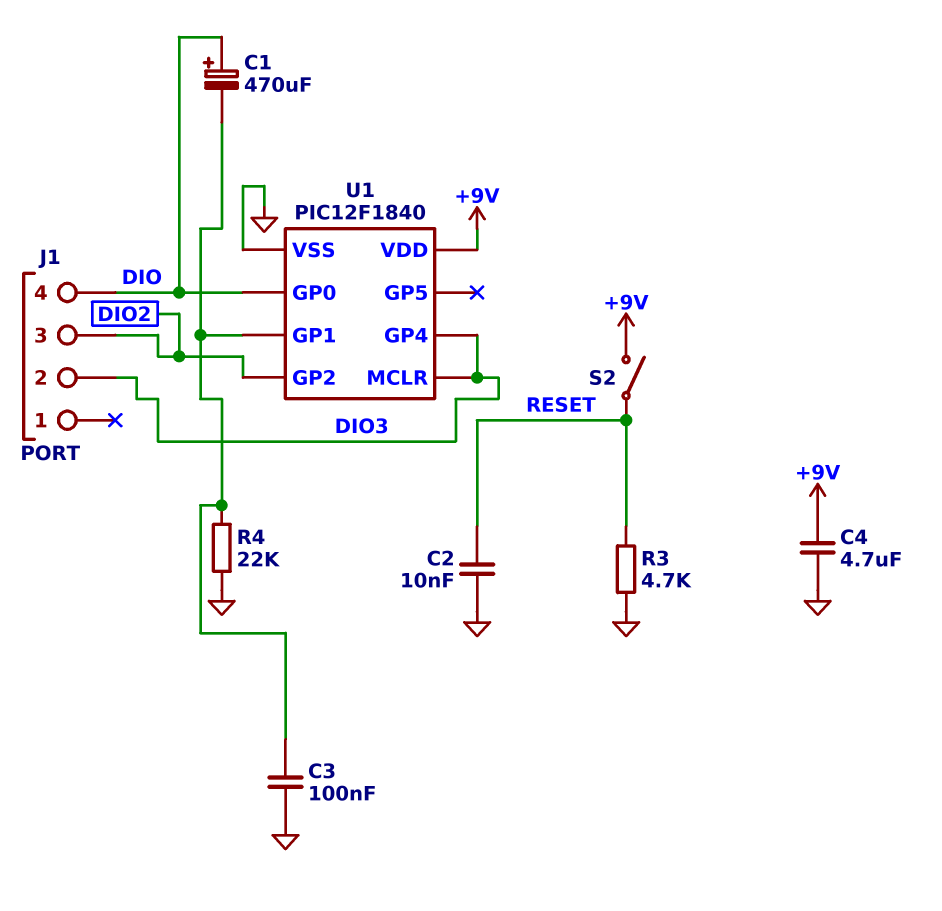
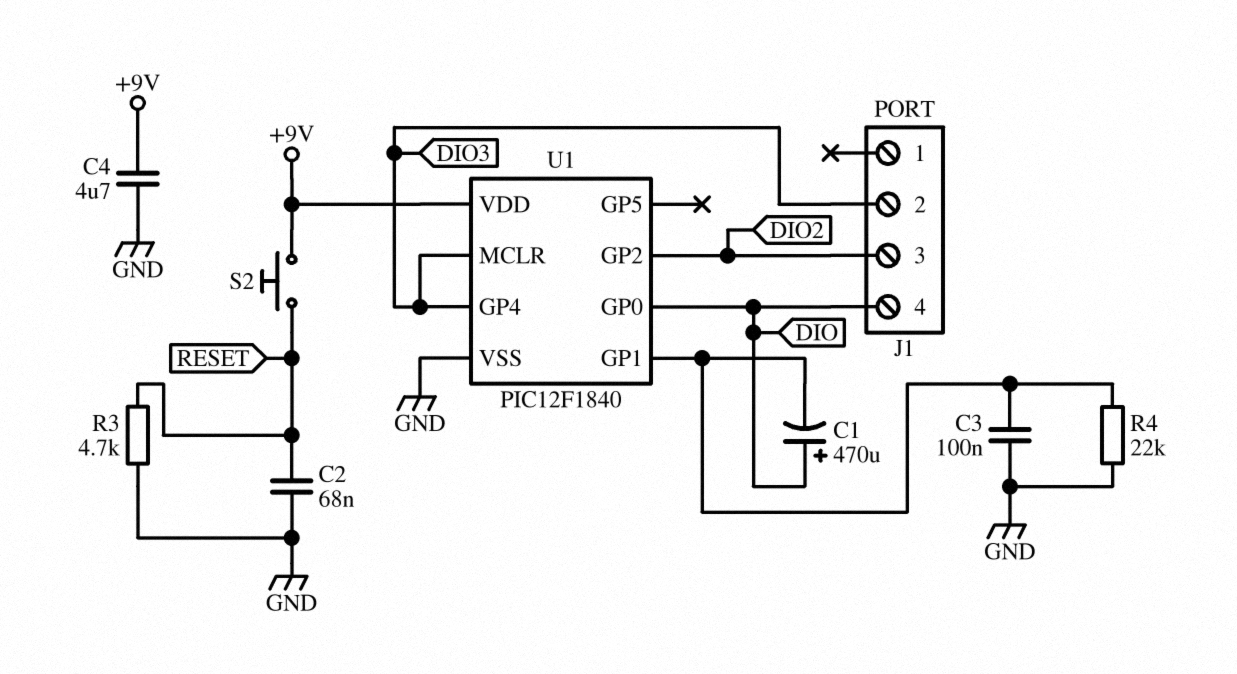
C2: 10nF (GND, RESET) -> 68nF (GND, RESET)
S2: switch (+9V, RESET) -> button (+9V, RESET)

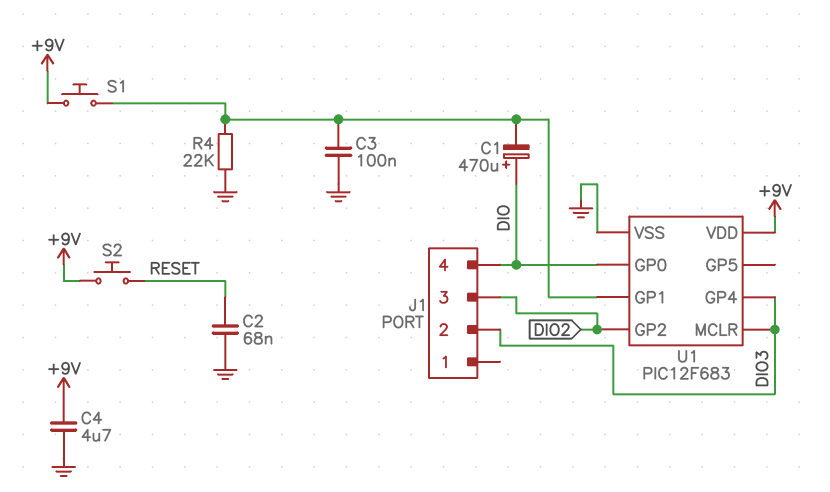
R3: 4.7k (GND, RESET) -> none
S1: none -> button (+9V, U1/GP1)
U1: PIC12F1840 -> PIC12F683

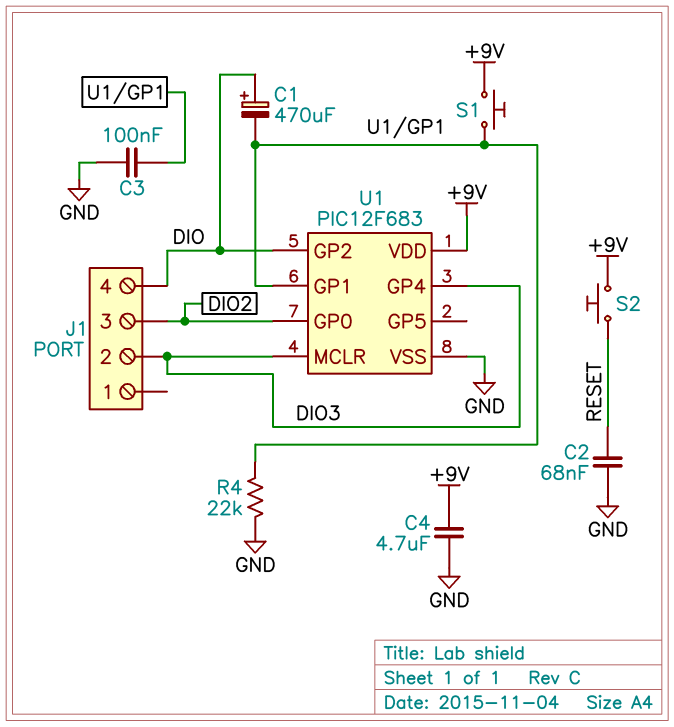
U1 pin GP0: DIO -> DIO2
U1 pin GP2: DIO2 -> DIO

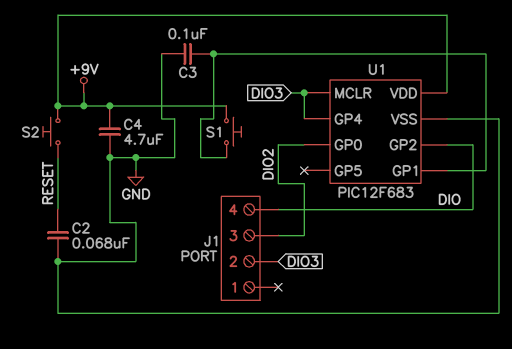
C1: 470uF (plus DIO, minus U1/GP1) -> none
R4: 22k (GND, U1/GP1) -> none

